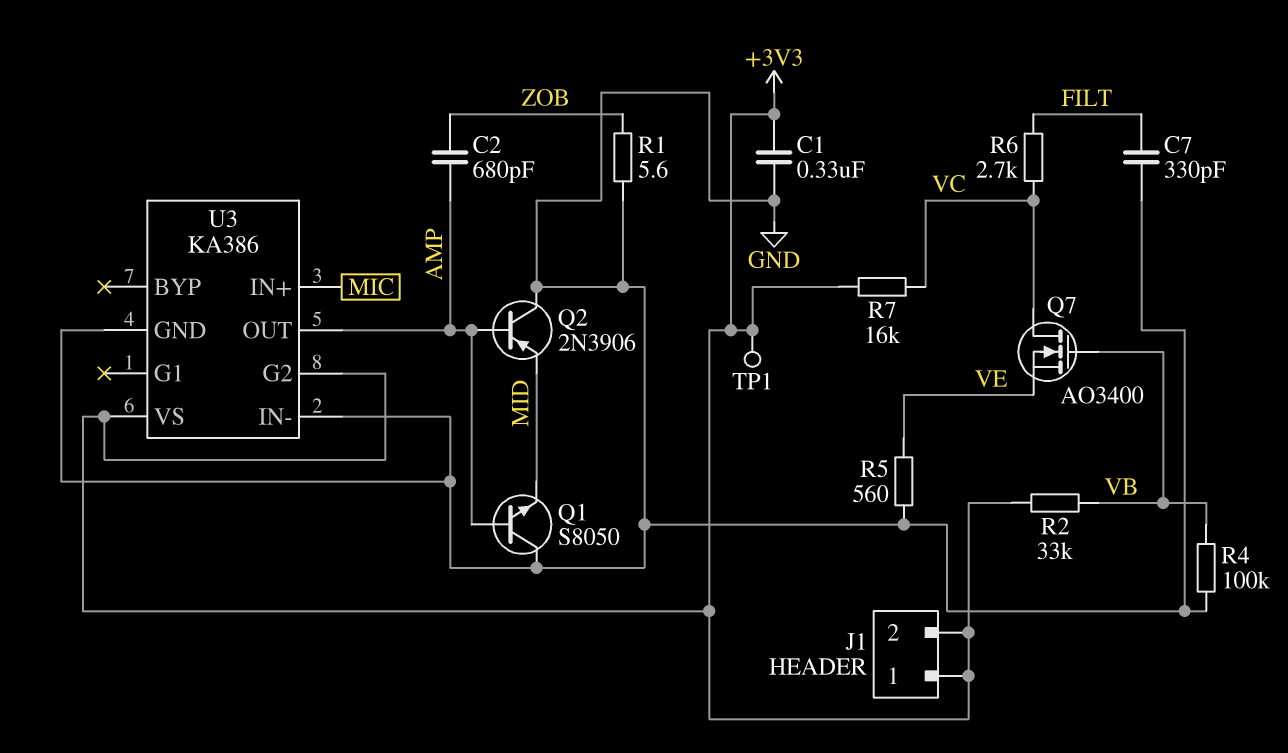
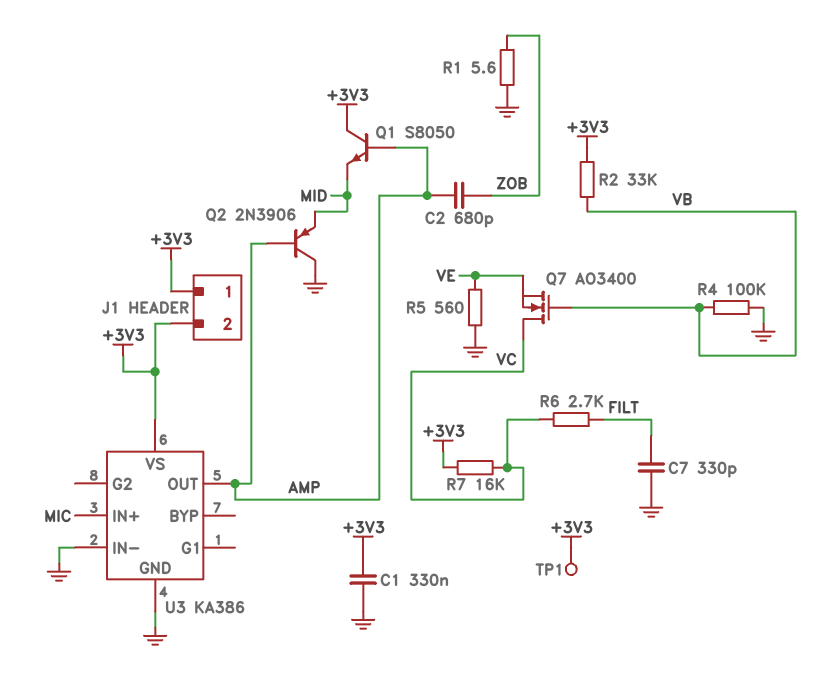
Q1: NPN S8050 (B AMP, C GND, E MID) -> NPN S8050 (B AMP, C +3V3, E MID)
U3 pin G2: +3V3 -> none

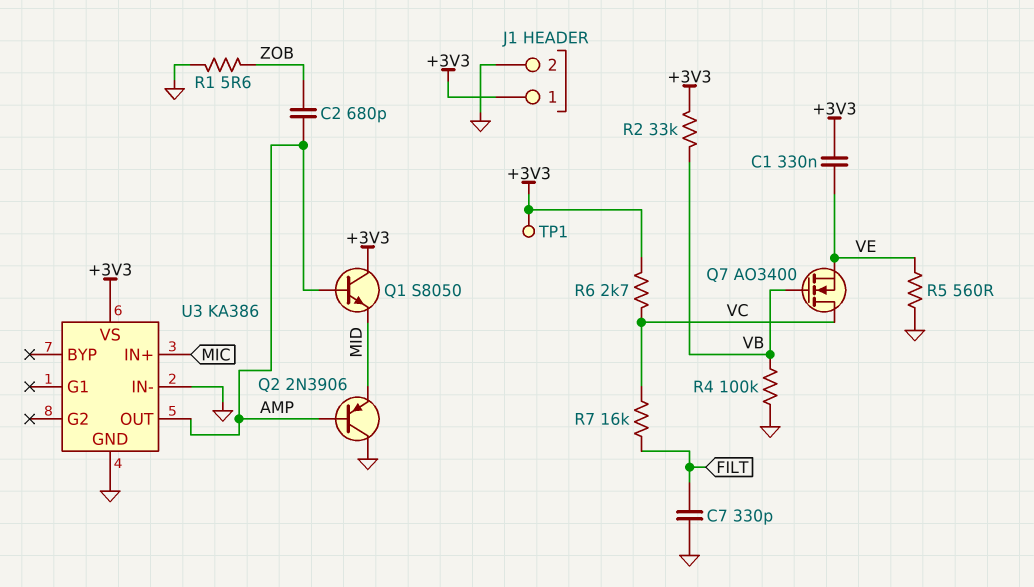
C1: 330nF (+3V3, GND) -> 330nF (+3V3, VE)
J1 pin 2: +3V3 -> GND
R6: 2.7k (FILT, VC) -> 2.7k (+3V3, VC)
R7: 16k (+3V3, VC) -> 16k (FILT, VC)

